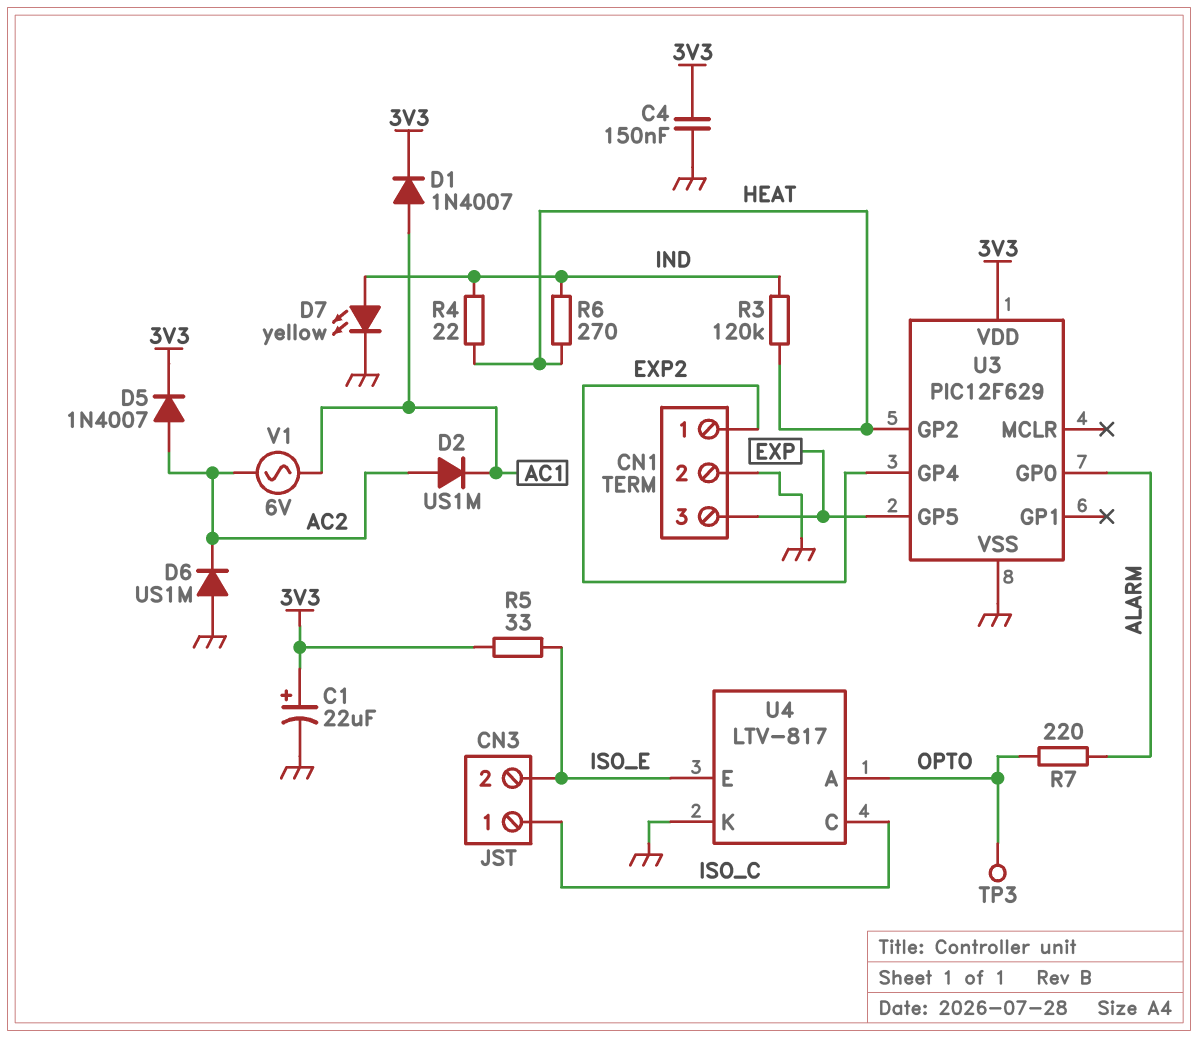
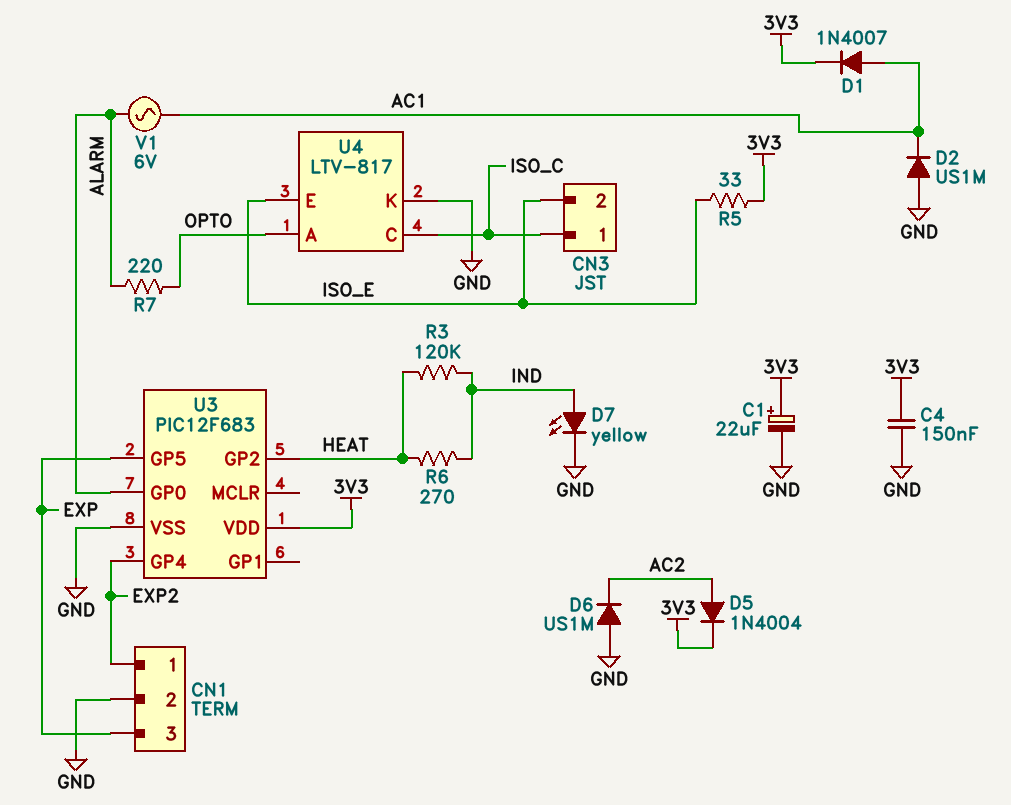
D2: diode US1M (A AC2, K AC1) -> diode US1M (A GND, K AC1)
D5: diode 1N4007 (A AC2, K 3V3) -> diode 1N4004 (A AC2, K 3V3)
R4: 22 (HEAT, IND) -> none
TP3: test point (OPTO) -> none
U3: PIC12F629 -> PIC12F683
V1: AC 6V (AC1, AC2) -> AC 6V (AC1, ALARM)

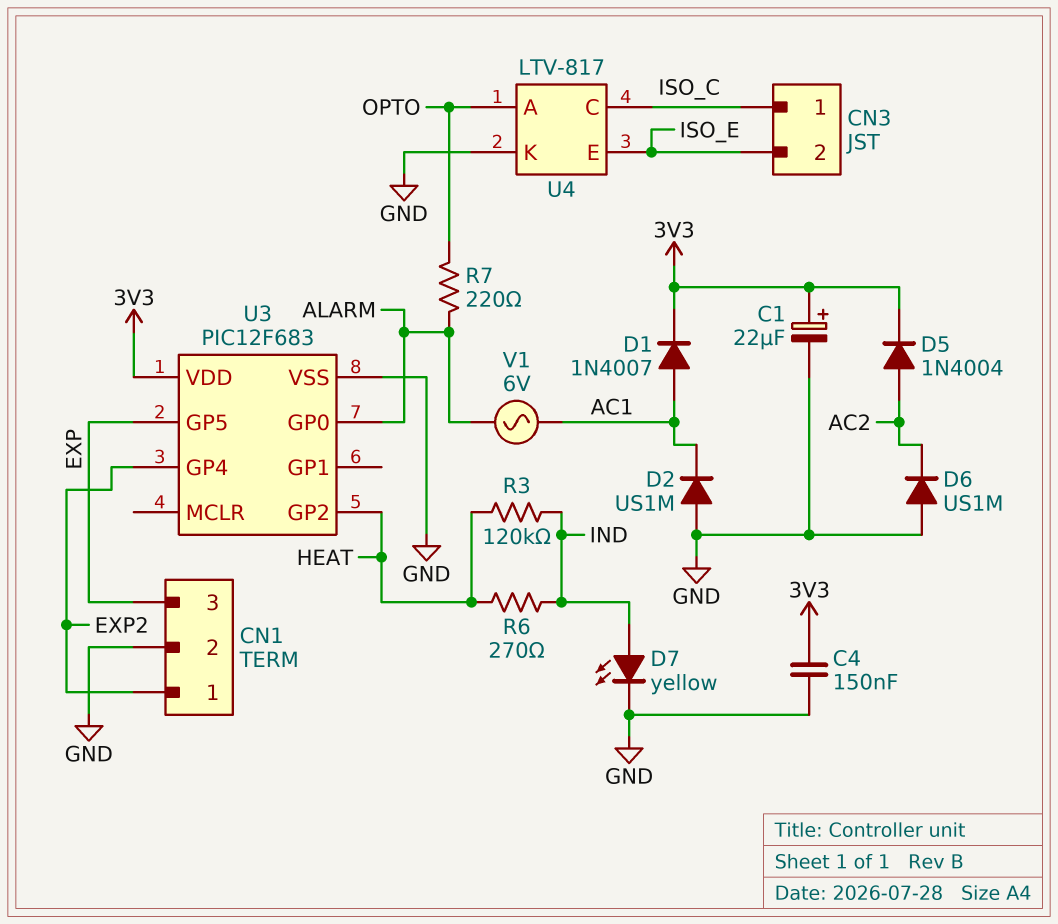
R5: 33 (3V3, ISO_E) -> none

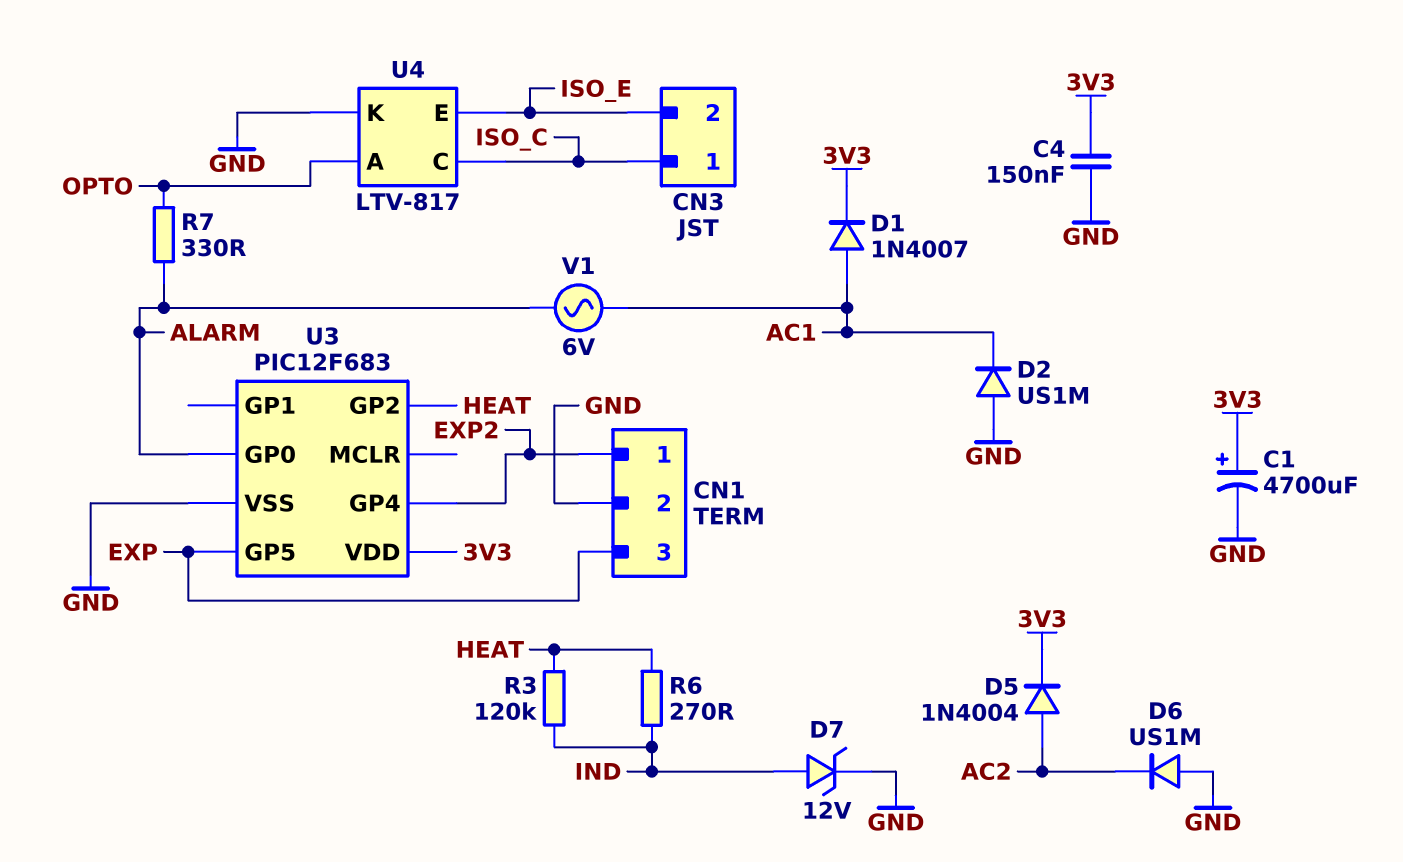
C1: 22uF (plus 3V3, minus GND) -> 4700uF (plus 3V3, minus GND)
D7: LED yellow (A IND, K GND) -> zener 12V (A IND, K GND)
R7: 220 (ALARM, OPTO) -> 330 (ALARM, OPTO)

